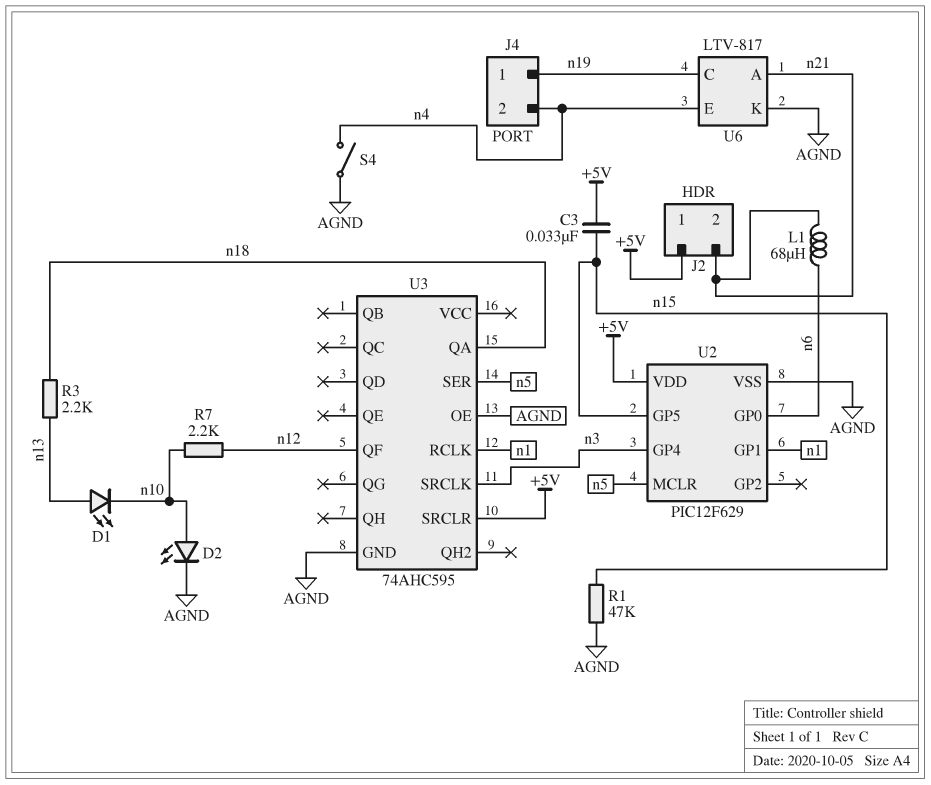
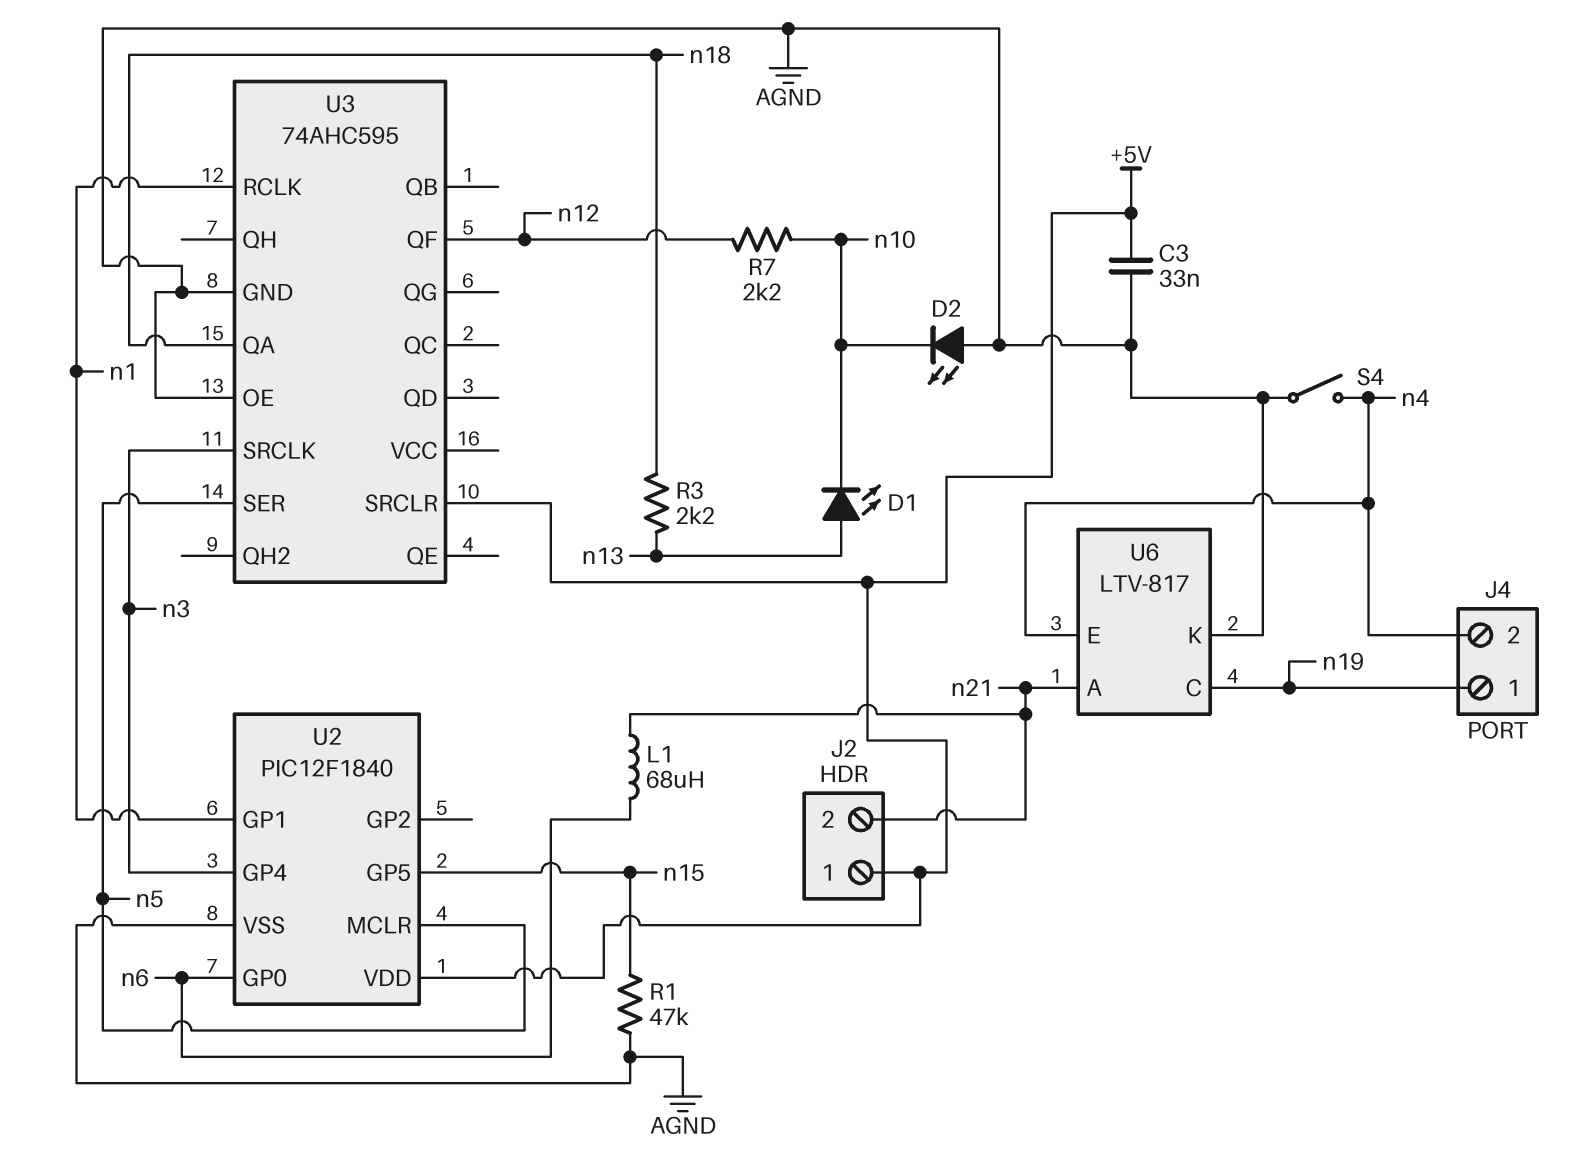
C3: 33nF (+5V, n15) -> 33nF (+5V, AGND)
D2: LED (A n10, K AGND) -> LED (A AGND, K n10)
U2: PIC12F629 -> PIC12F1840

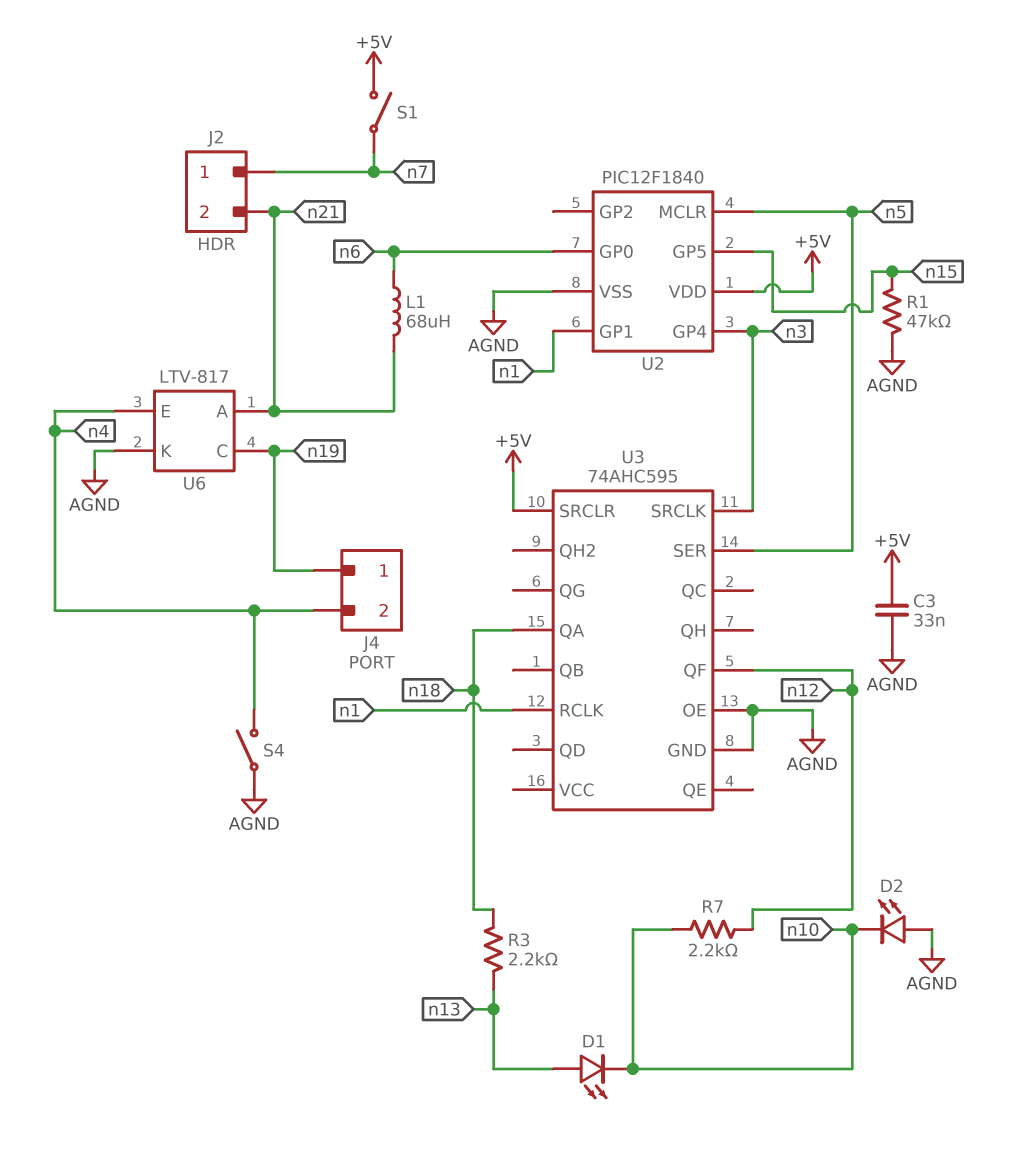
J2 pin 1: +5V -> n7
S1: none -> switch (+5V, n7)

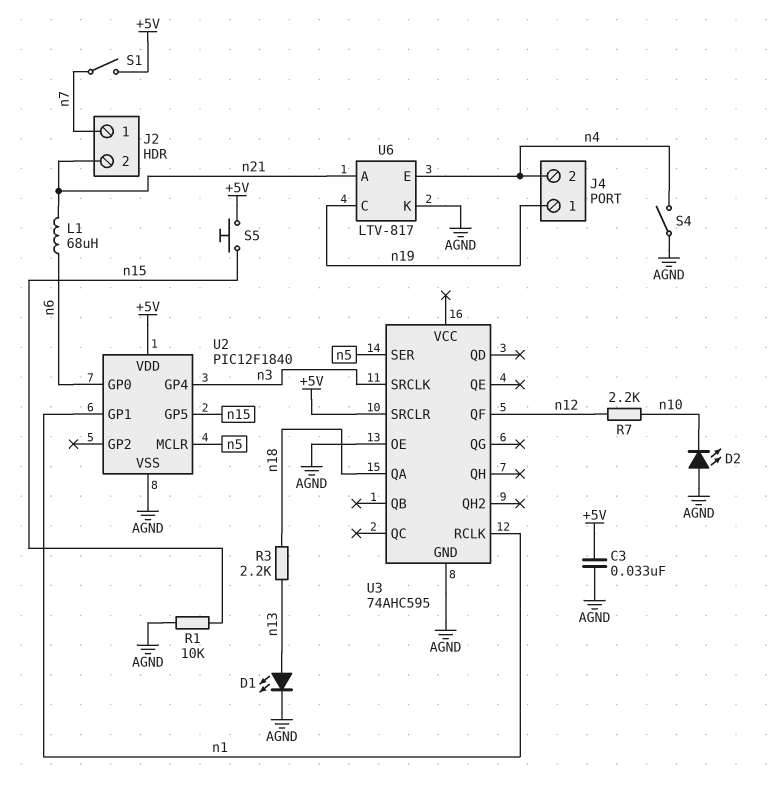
D1: LED (A n13, K n10) -> LED (A n13, K AGND)
R1: 47k (AGND, n15) -> 10k (AGND, n15)
S5: none -> button (+5V, n15)

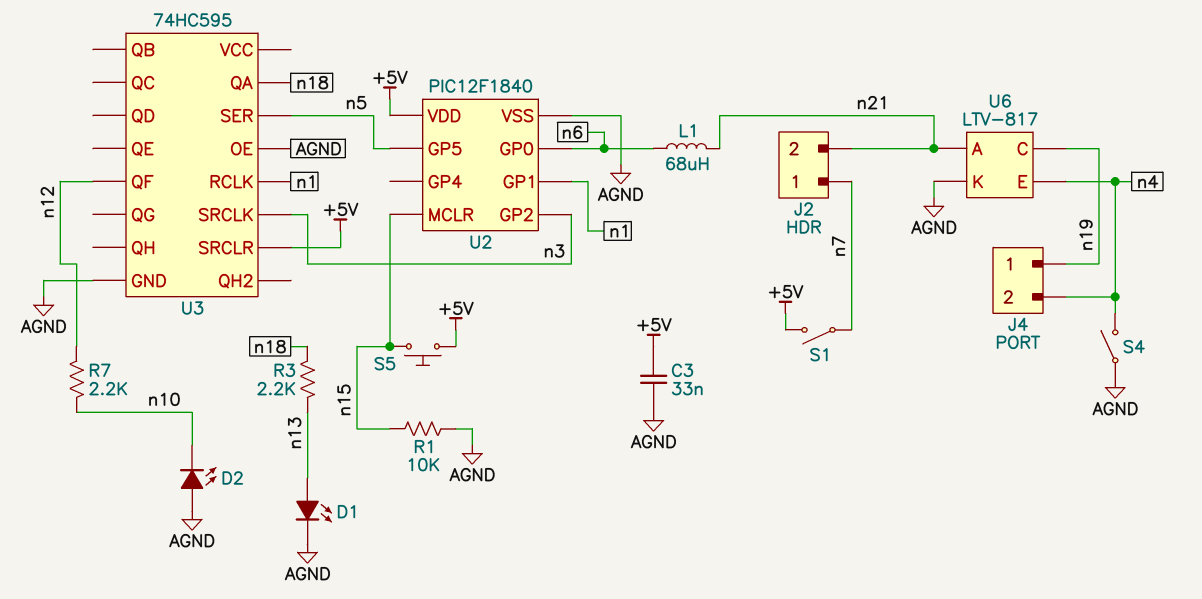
U2 pin GP2: none -> n3
U2 pin GP4: n3 -> none
U2 pin GP5: n15 -> n5
U2 pin MCLR: n5 -> n15
U3: 74AHC595 -> 74HC595

